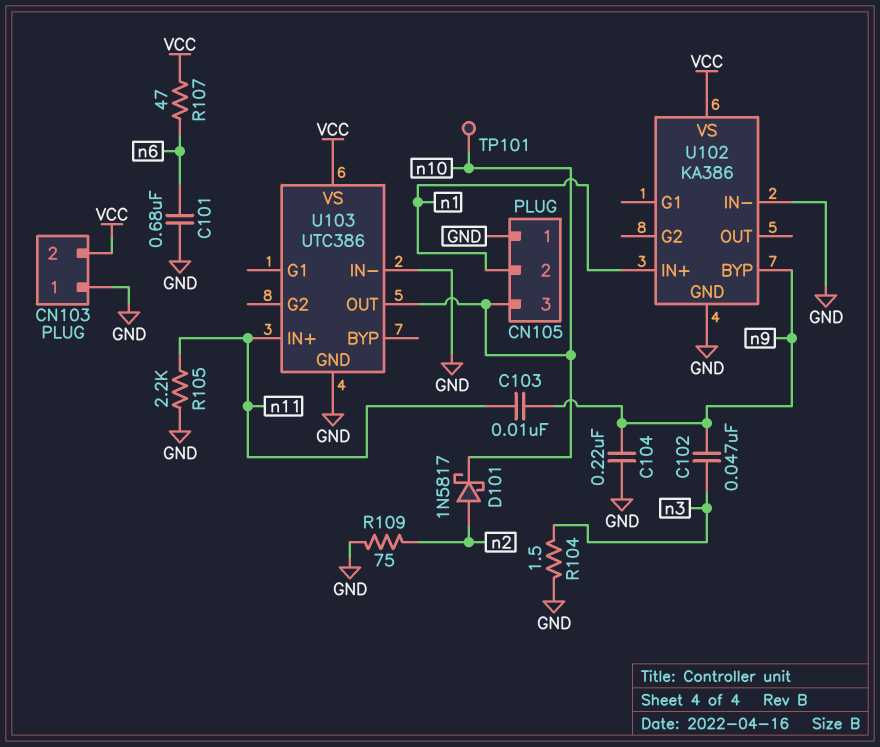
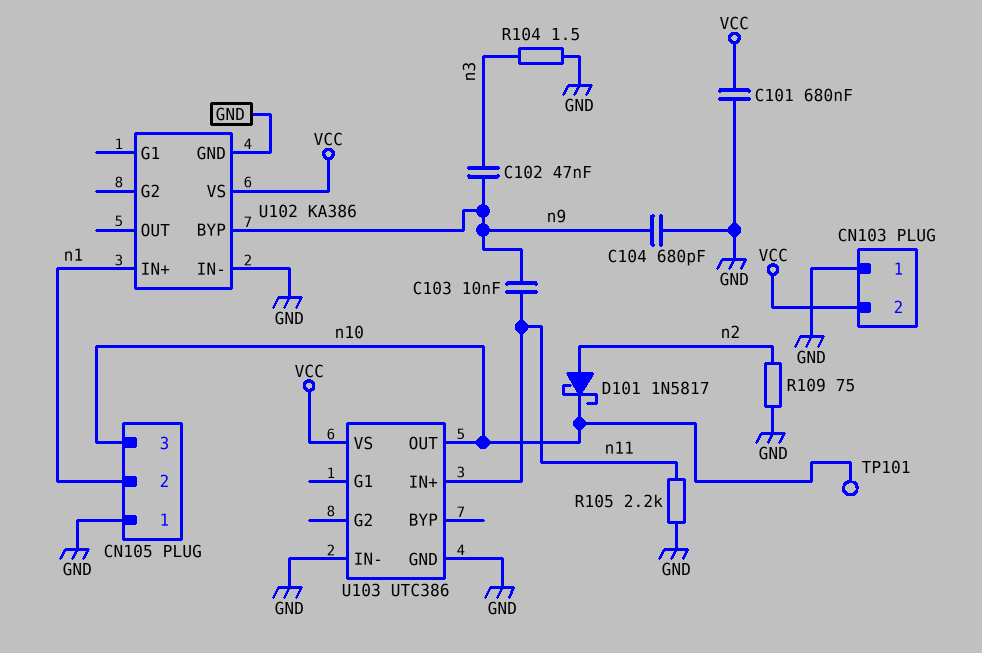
C101: 680nF (GND, n6) -> 680nF (GND, VCC)
C104: 220nF (GND, n9) -> 680pF (GND, n9)
R107: 47 (VCC, n6) -> none

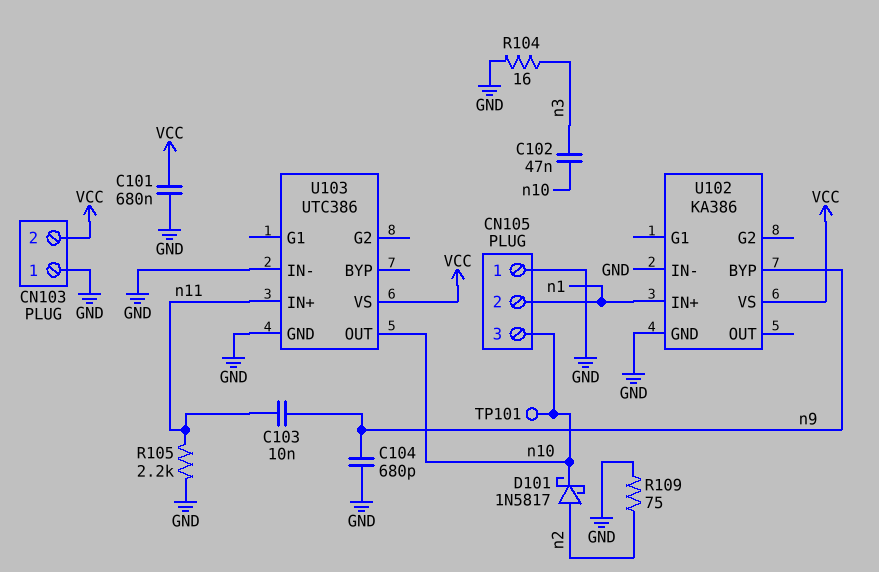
C102: 47nF (n3, n9) -> 47nF (n3, n10)
R104: 1.5 (GND, n3) -> 16 (GND, n3)

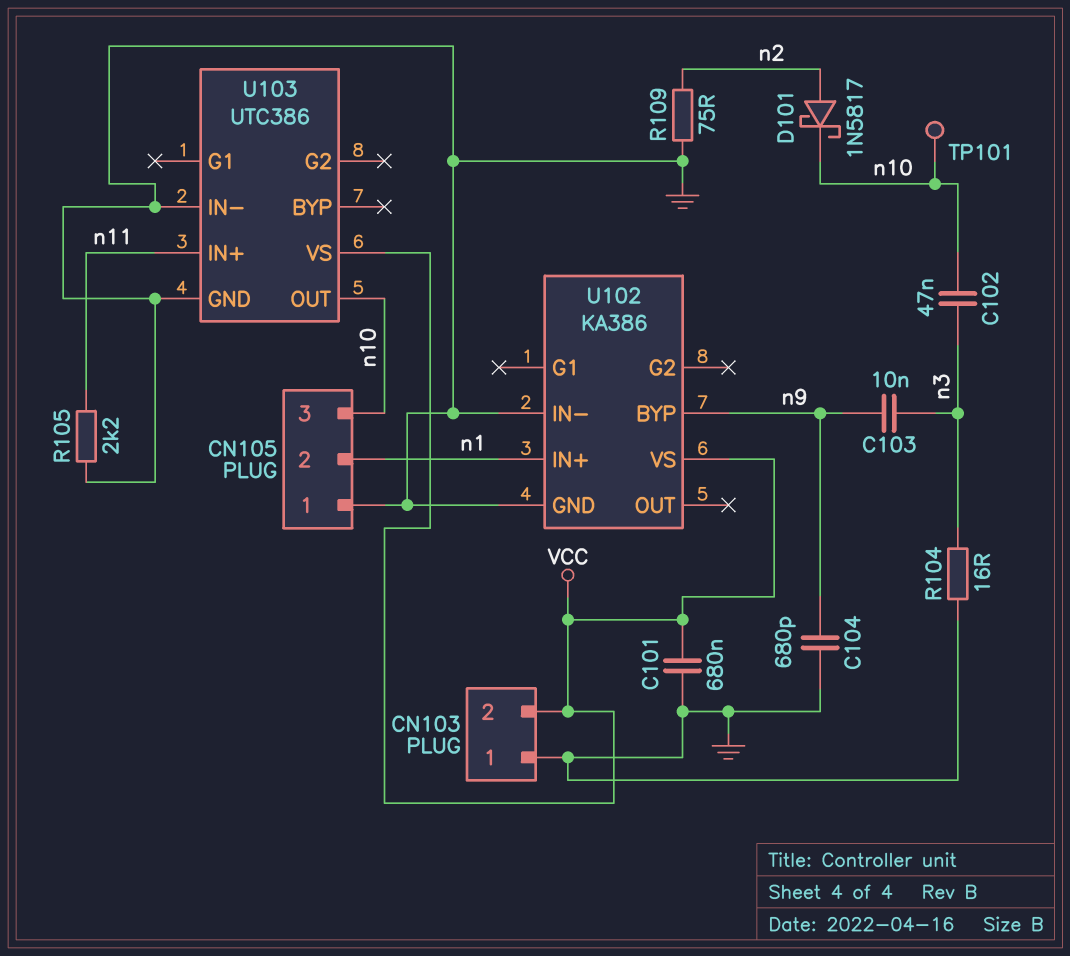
C103: 10nF (n9, n11) -> 10nF (n3, n9)

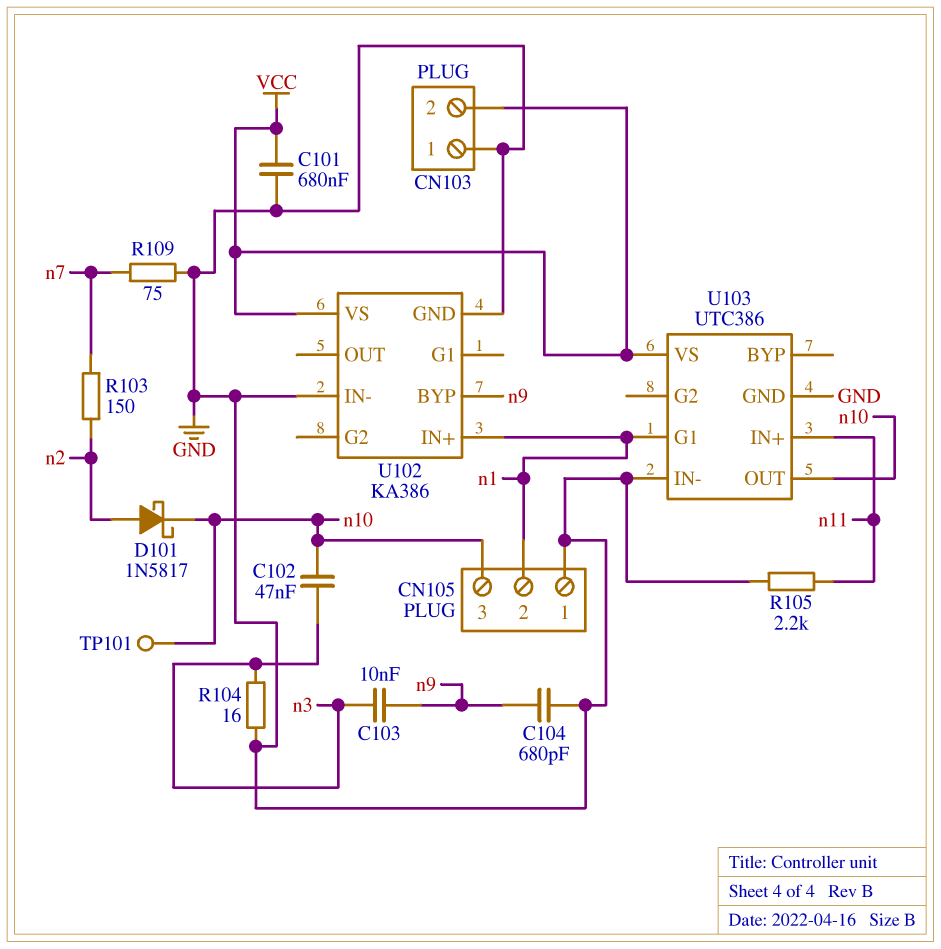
R103: none -> 150 (n2, n7)
R109: 75 (GND, n2) -> 75 (GND, n7)
U103 pin G1: none -> n1

